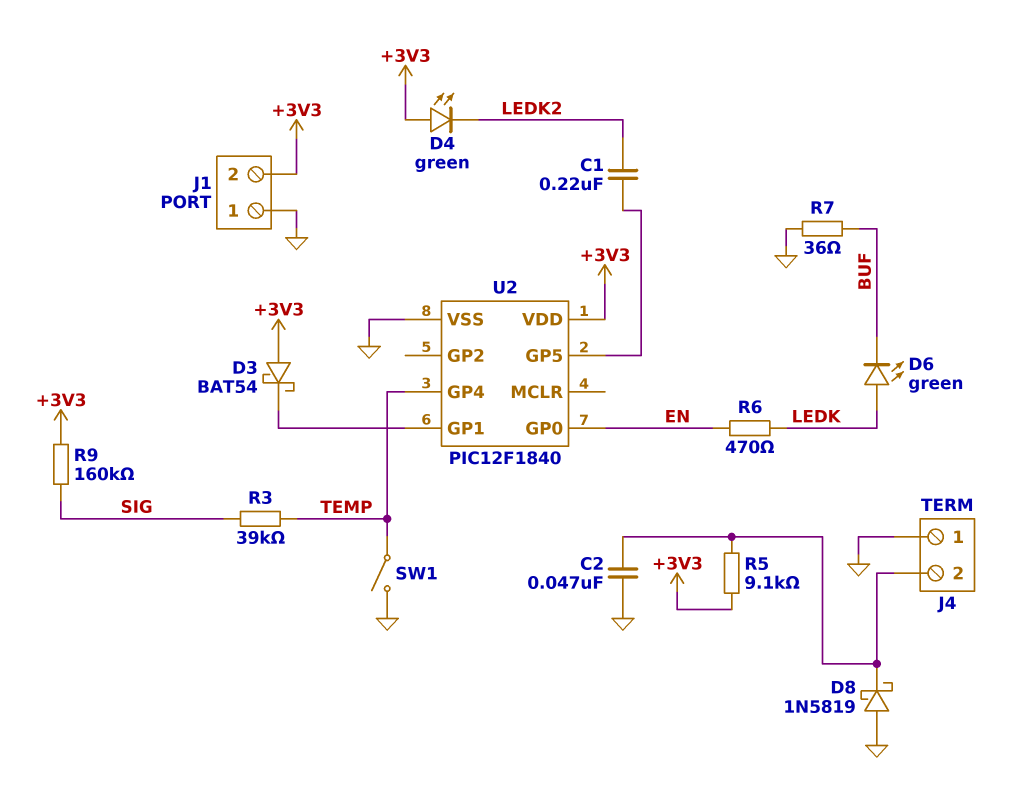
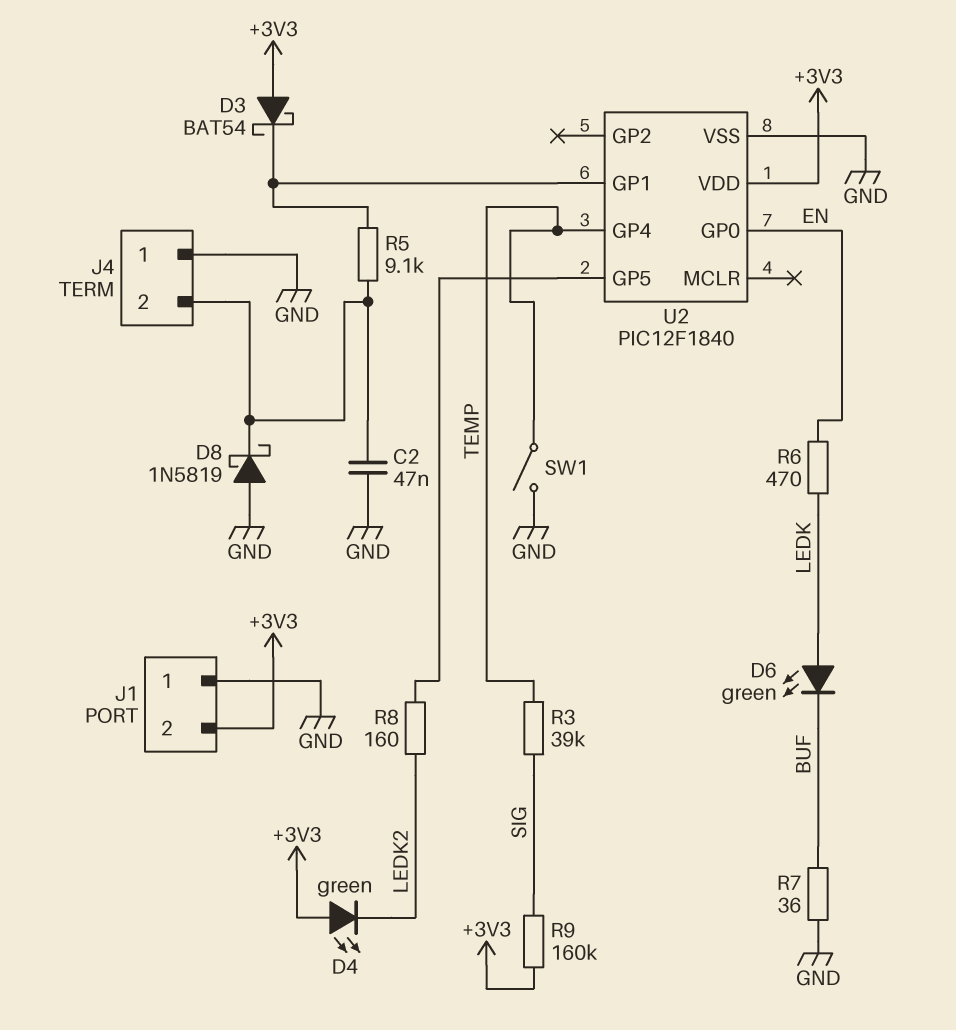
C1: 220nF (LEDK2, U2/GP5) -> none
R5: 9.1k (+3V3, J4/2) -> 9.1k (J4/2, U2/GP1)
R8: none -> 160 (LEDK2, U2/GP5)

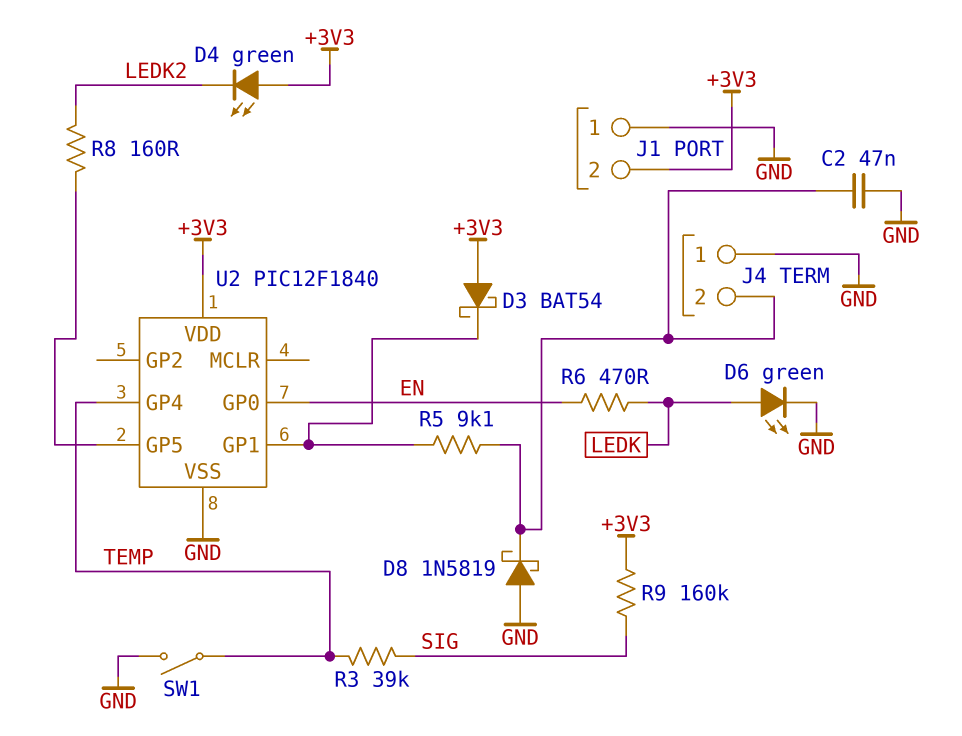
D6: LED green (A LEDK, K BUF) -> LED green (A LEDK, K GND)
R7: 36 (BUF, GND) -> none

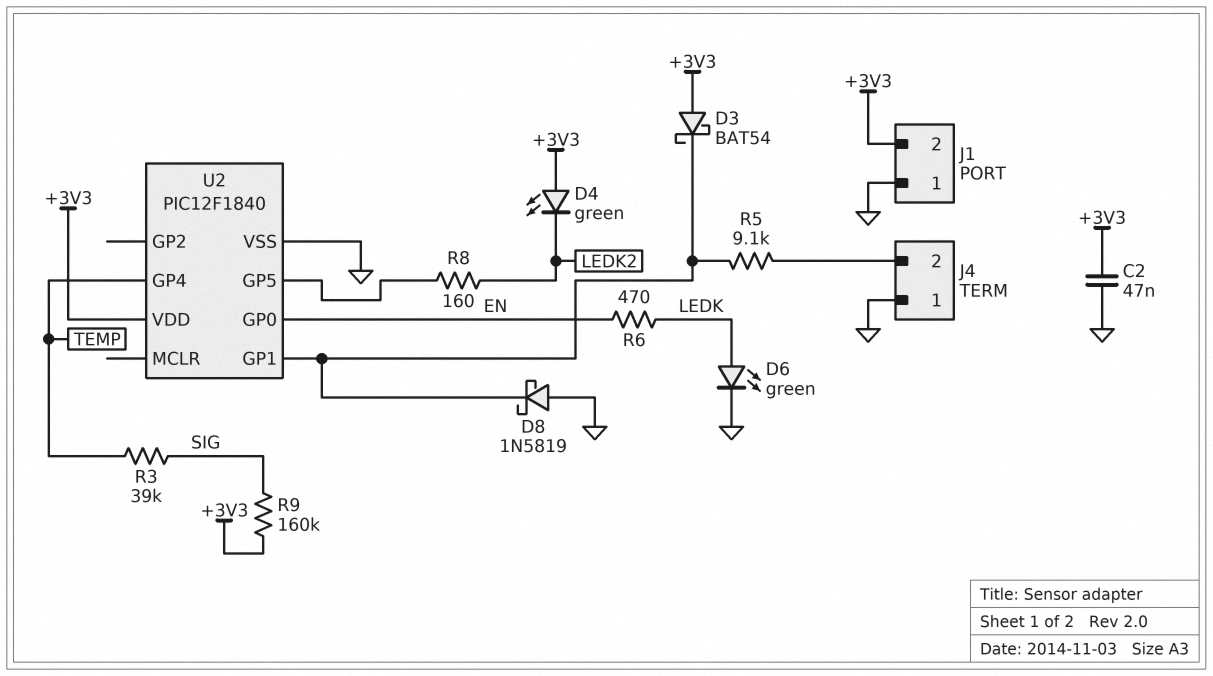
C2: 47nF (GND, J4/2) -> 47nF (+3V3, GND)
D8: schottky 1N5819 (A GND, K J4/2) -> schottky 1N5819 (A GND, K U2/GP1)
SW1: switch (GND, TEMP) -> none

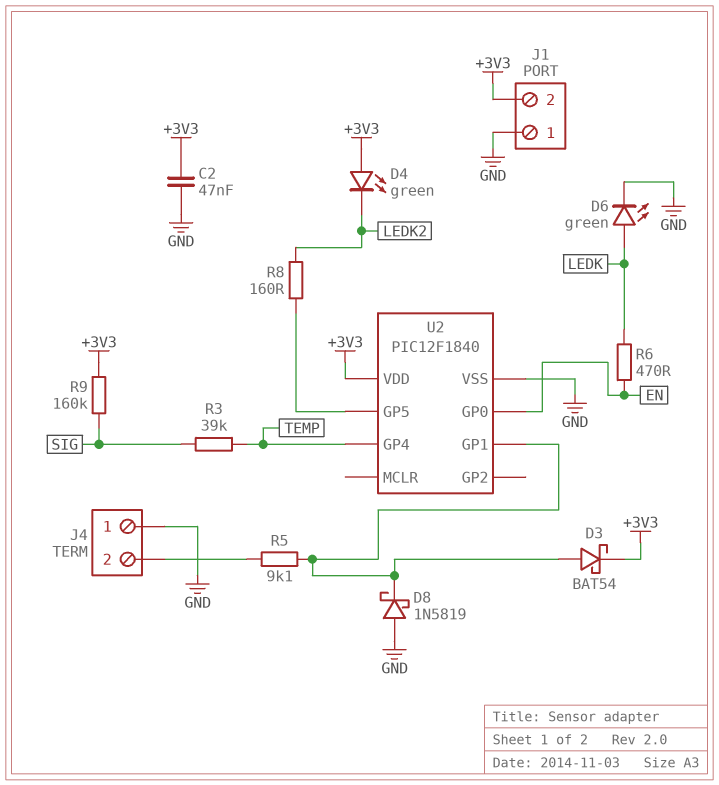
D3: schottky BAT54 (A +3V3, K U2/GP1) -> schottky BAT54 (A U2/GP1, K +3V3)

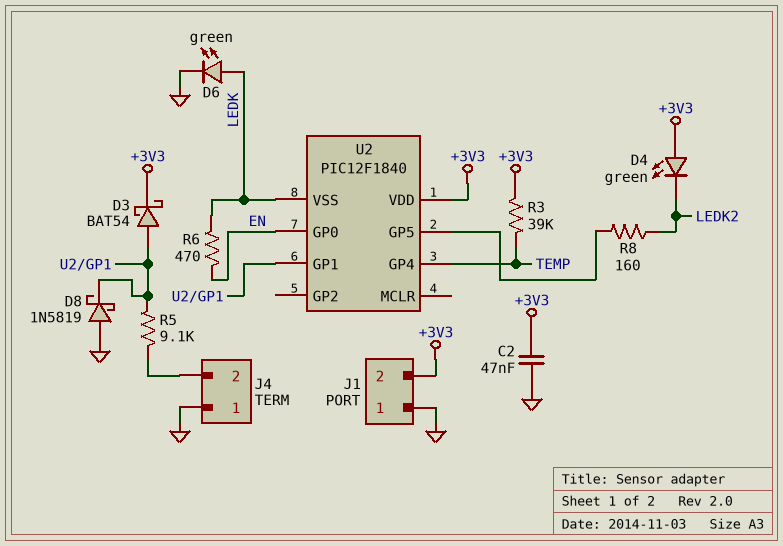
R3: 39k (SIG, TEMP) -> 39k (+3V3, TEMP)
R9: 160k (+3V3, SIG) -> none
U2 pin VSS: GND -> LEDK

